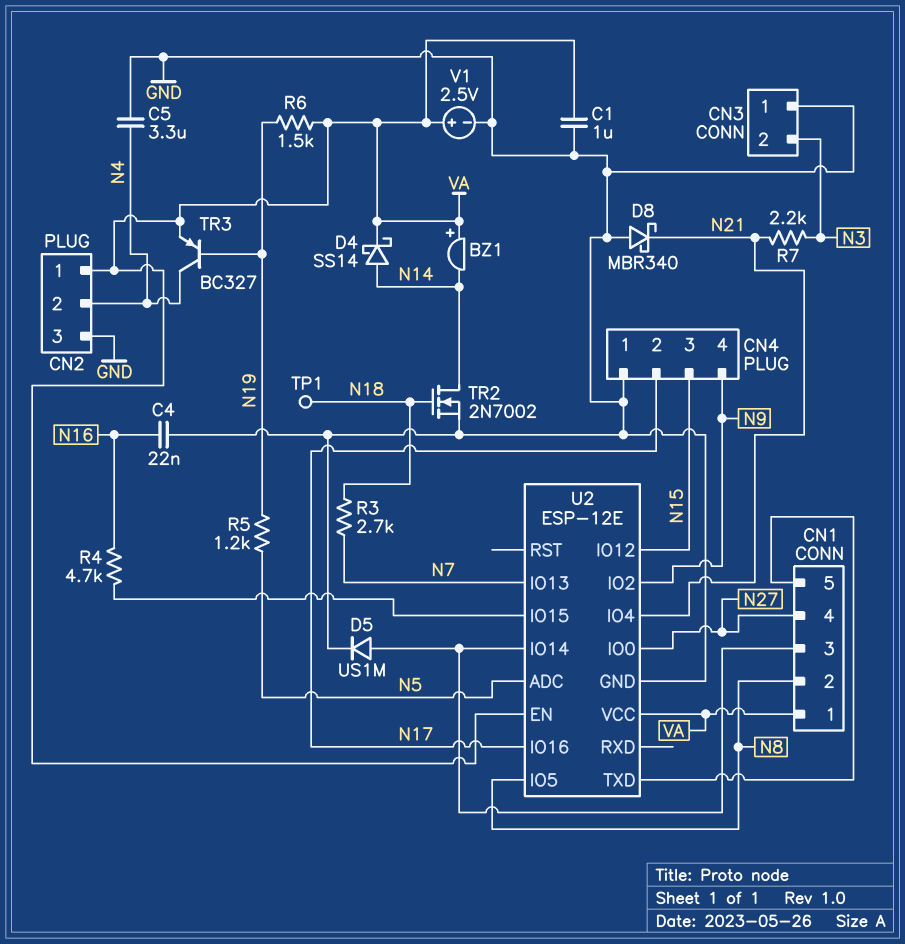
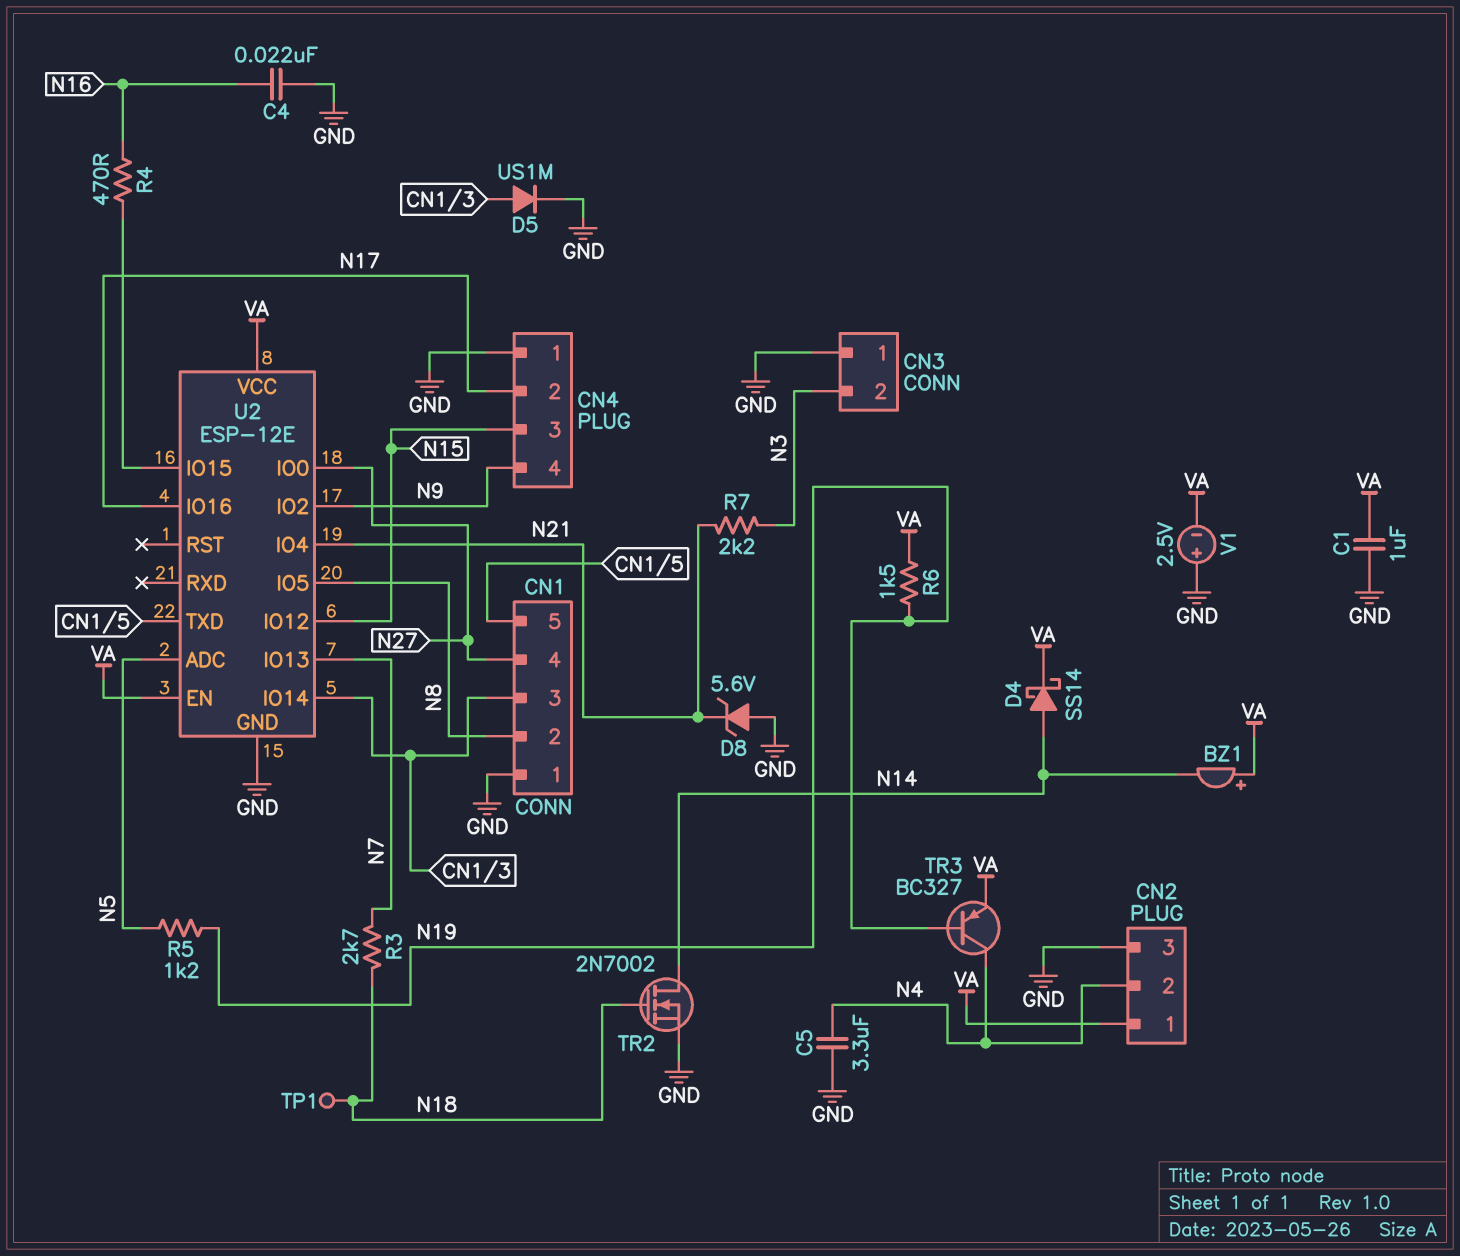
CN1 pin 1: VA -> GND
D8: schottky MBR340 (A GND, K N21) -> zener 5.6V (A GND, K N21)
R4: 4.7k (N16, U2/IO15) -> 470 (N16, U2/IO15)
V1: 2.5V (plus VA, minus GND) -> 2.5V (plus GND, minus VA)

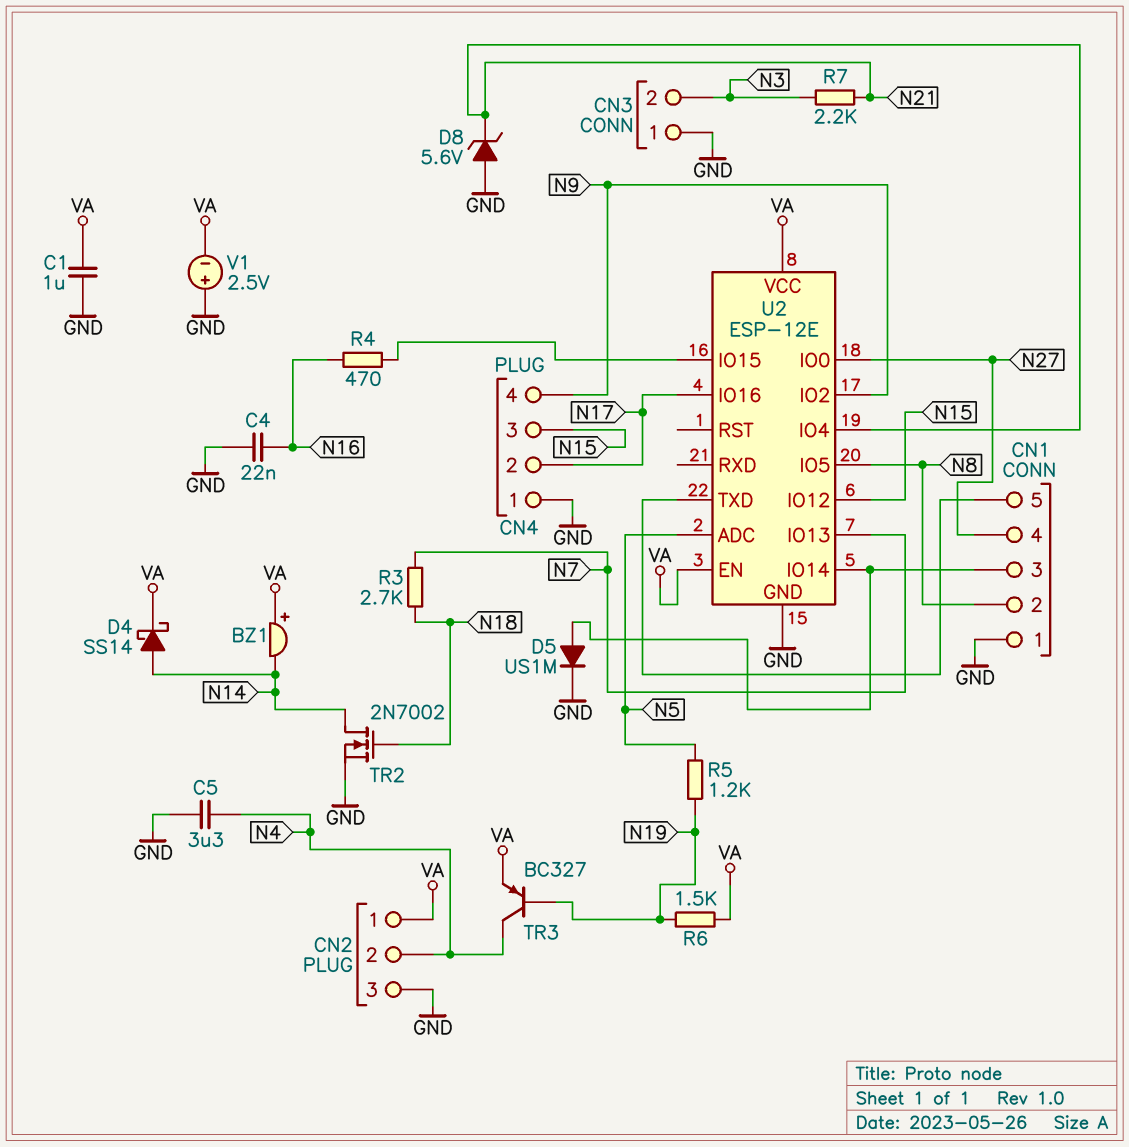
TP1: test point (N18) -> none

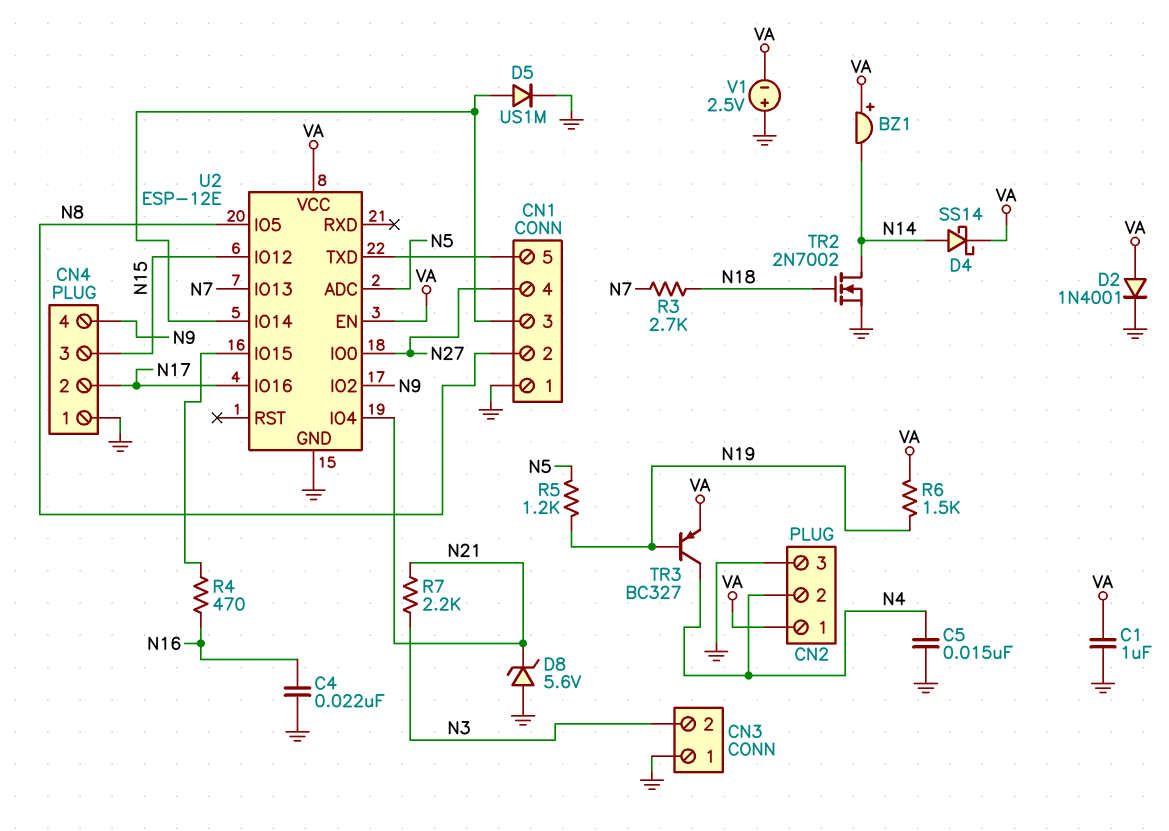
C5: 3.3uF (GND, N4) -> 15nF (GND, N4)
D2: none -> diode 1N4001 (A VA, K GND)

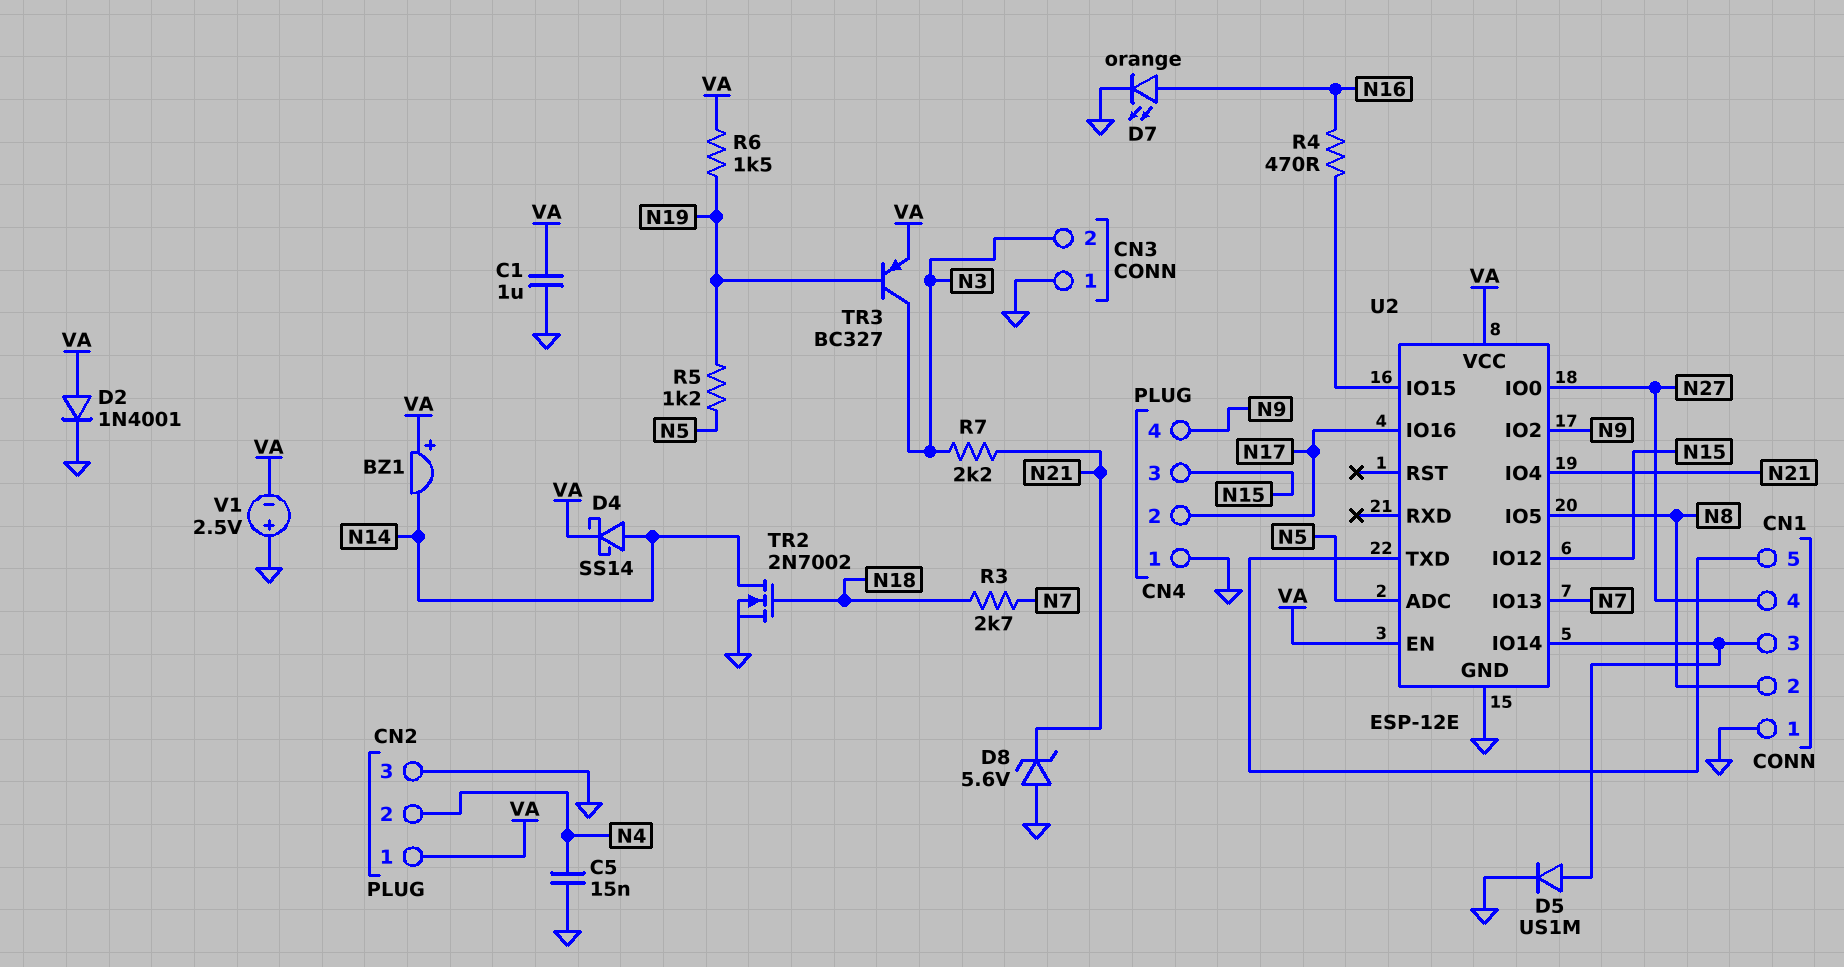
C4: 22nF (GND, N16) -> none
D7: none -> LED orange (A N16, K GND)
TR3: PNP BC327 (B N19, C N4, E VA) -> PNP BC327 (B N19, C N3, E VA)

